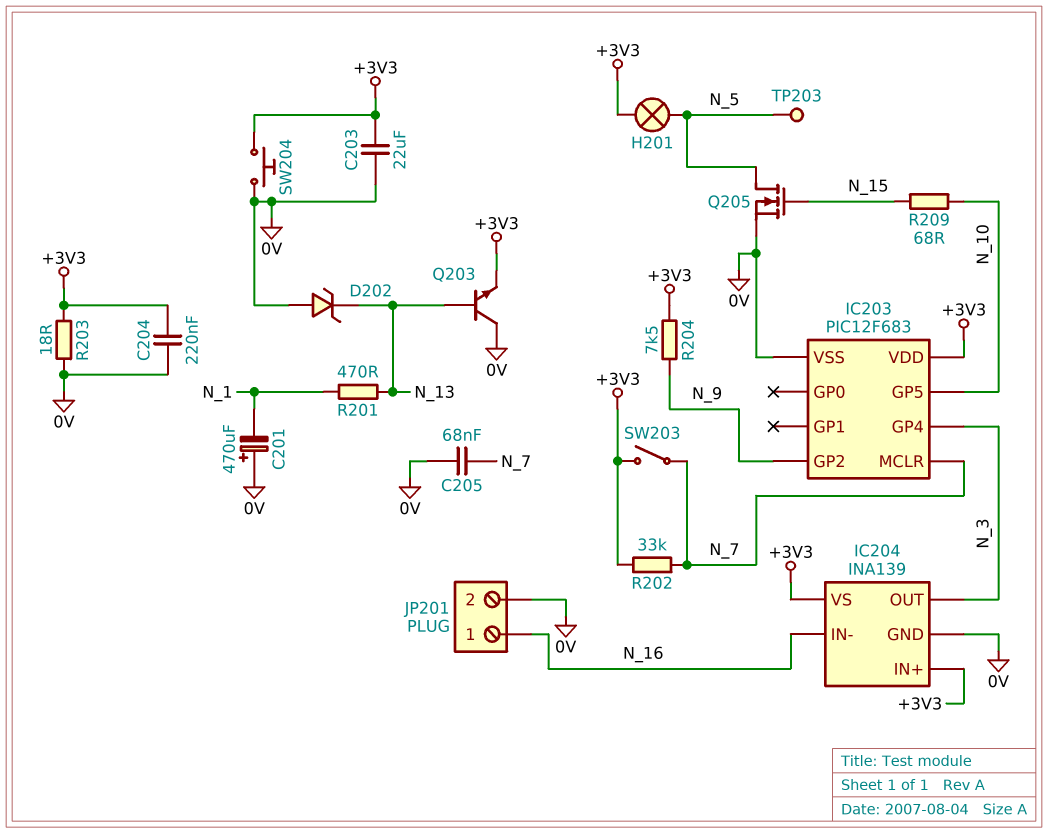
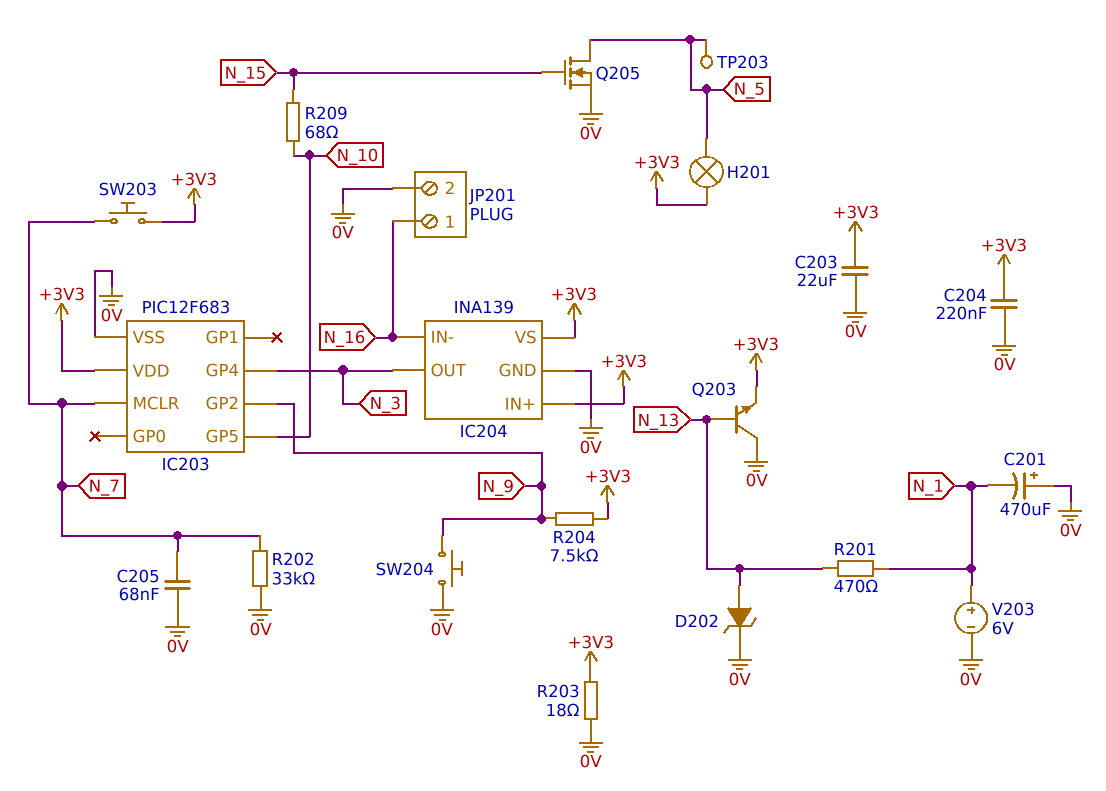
D202: zener (A 0V, K N_13) -> zener (A N_13, K 0V)
R202: 33k (+3V3, N_7) -> 33k (0V, N_7)
SW203: switch (+3V3, N_7) -> button (+3V3, N_7)
SW204: button (+3V3, 0V) -> button (0V, N_9)
V203: none -> 6V (plus N_1, minus 0V)

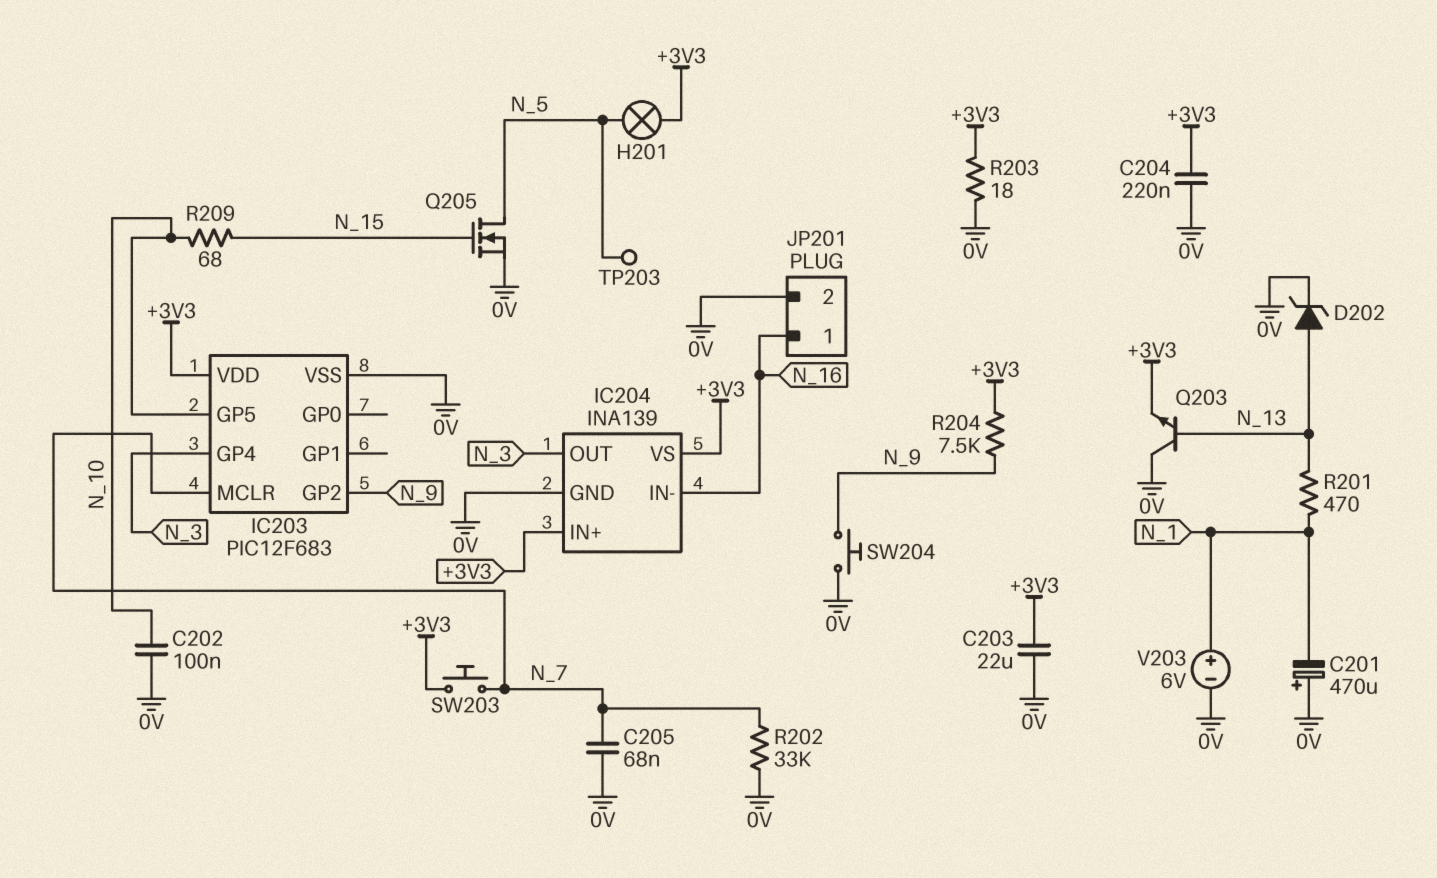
C202: none -> 100nF (0V, N_10)

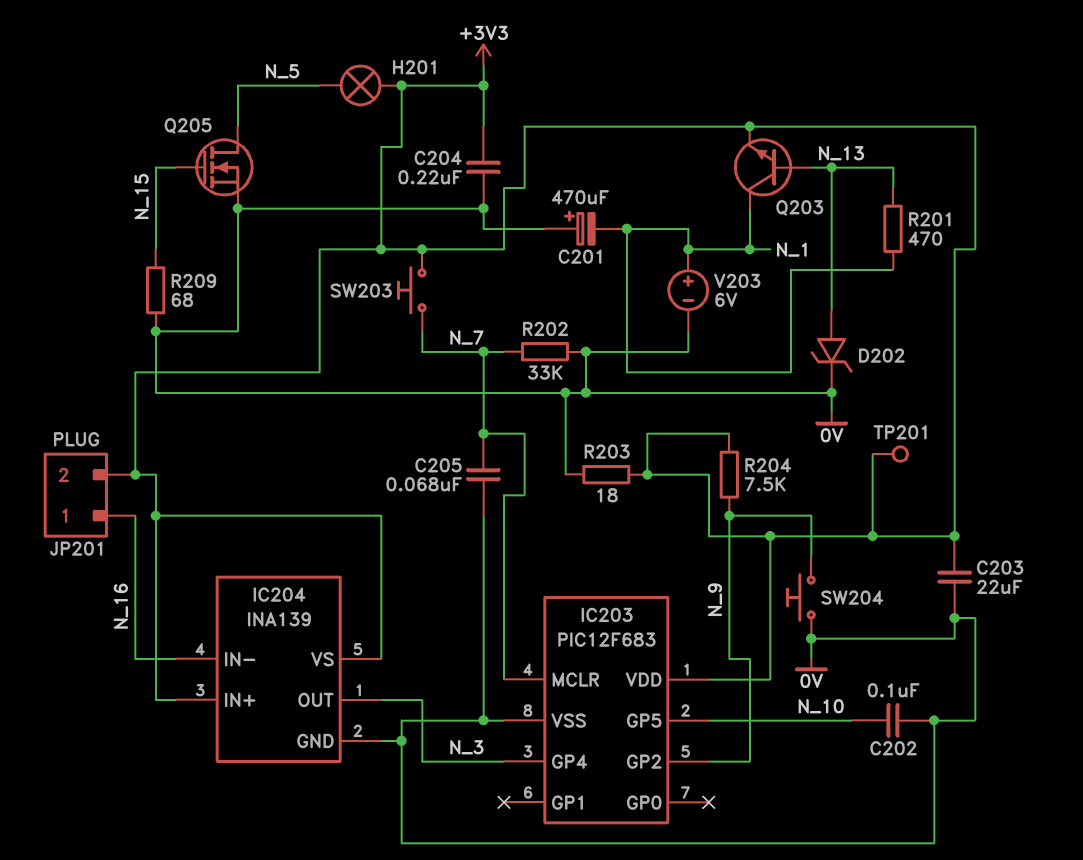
JP201 pin 2: 0V -> +3V3
Q203: NPN (B N_13, C 0V, E +3V3) -> NPN (B N_13, C N_1, E +3V3)
R209: 68 (N_10, N_15) -> 68 (0V, N_15)
TP201: none -> test point (+3V3)
TP203: test point (N_5) -> none

